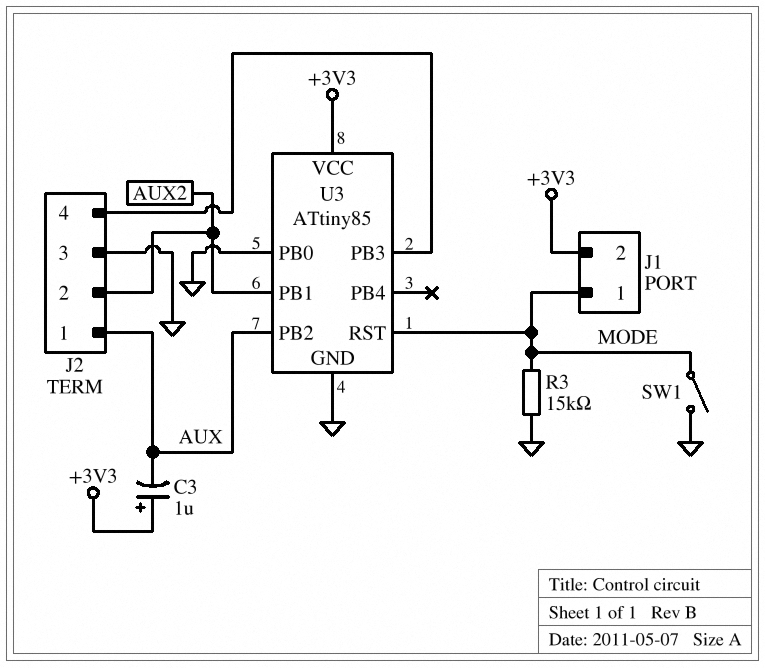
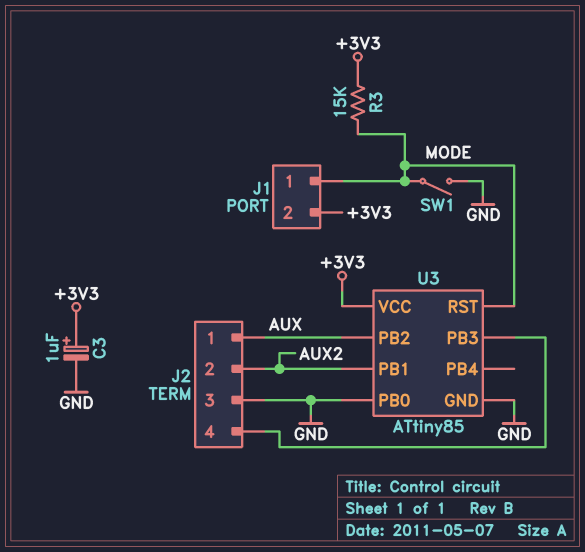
C3: 1uF (plus +3V3, minus AUX) -> 1uF (plus +3V3, minus GND)
R3: 15k (GND, MODE) -> 15k (+3V3, MODE)

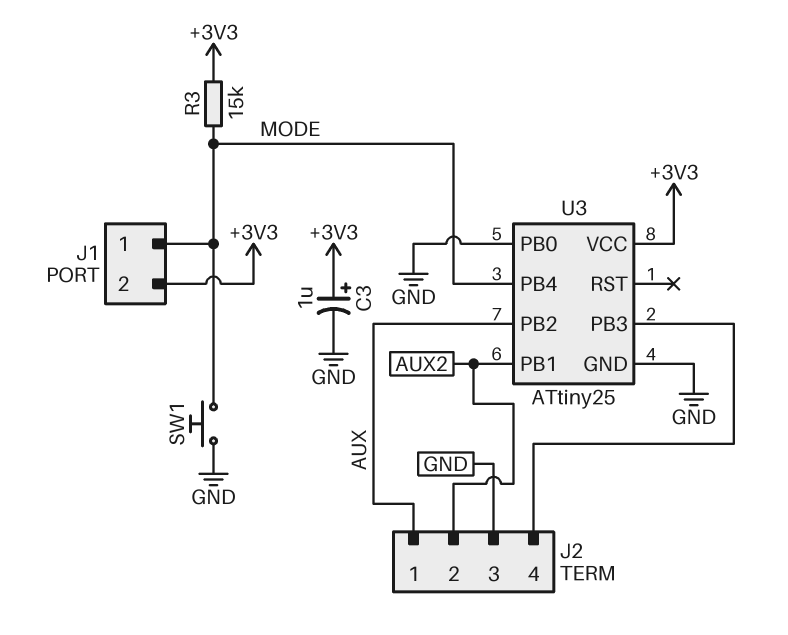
SW1: switch (GND, MODE) -> button (GND, MODE)
U3: ATtiny85 -> ATtiny25
U3 pin PB4: none -> MODE
U3 pin RST: MODE -> none

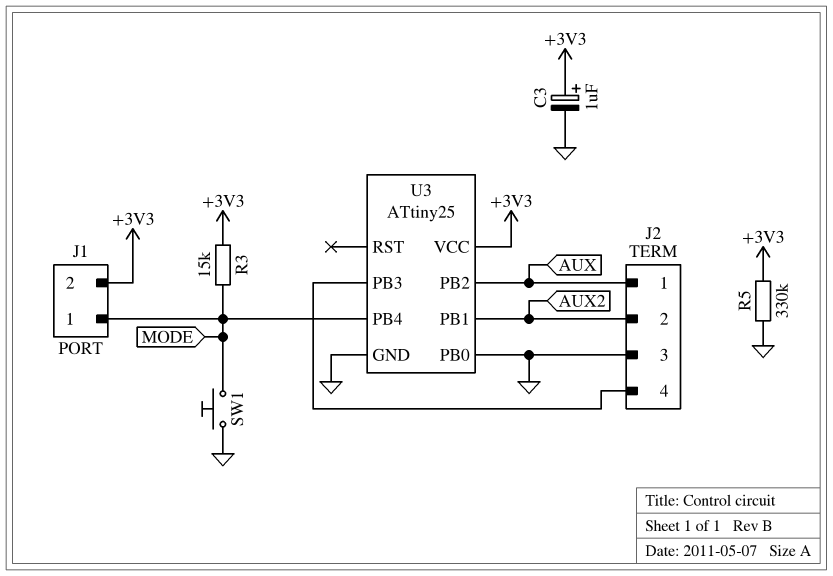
R5: none -> 330k (+3V3, GND)

